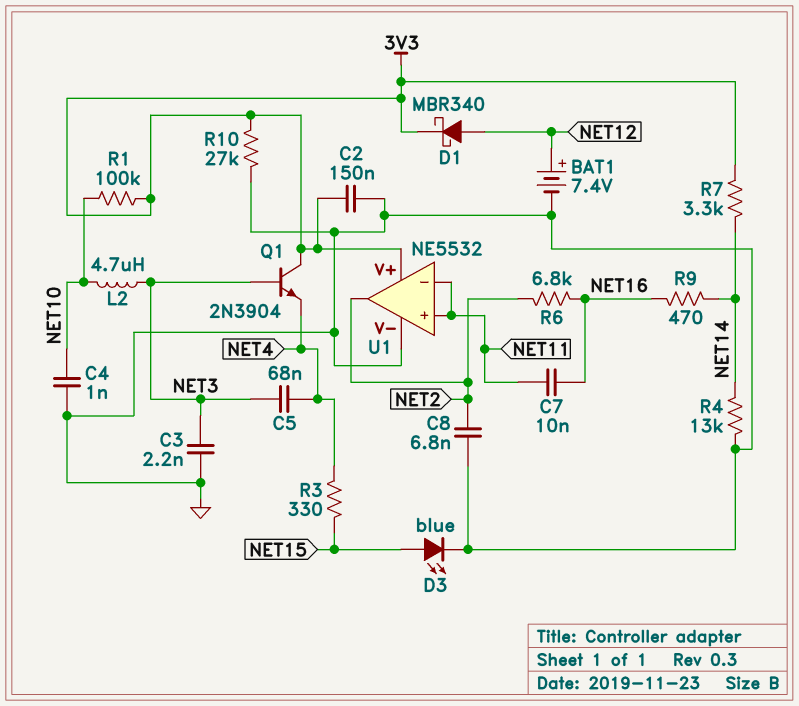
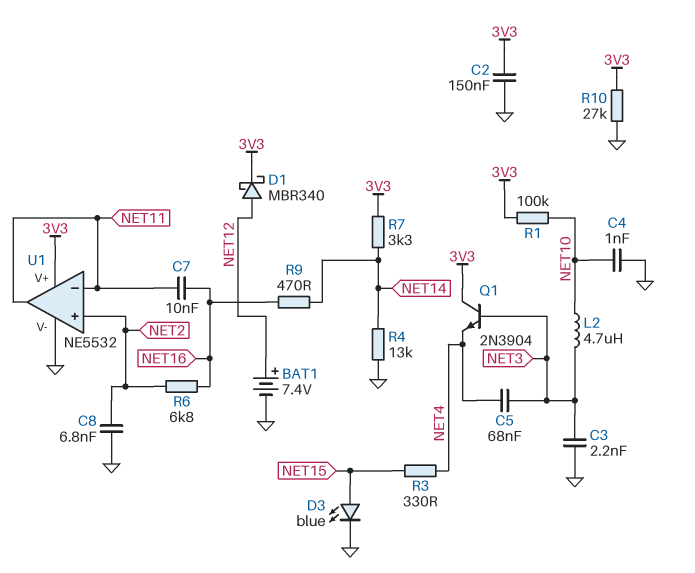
U1 pin in+: NET11 -> NET2
U1 pin out: NET2 -> NET11

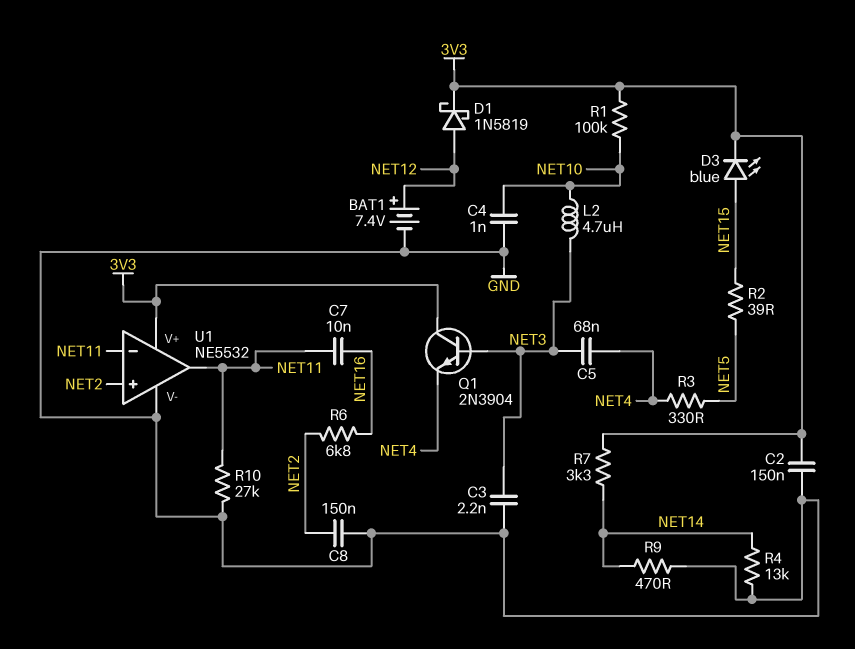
C8: 6.8nF (GND, NET2) -> 150nF (GND, NET2)
D1: schottky MBR340 (A NET12, K 3V3) -> schottky 1N5819 (A NET12, K 3V3)
D3: LED blue (A NET15, K GND) -> LED blue (A NET15, K 3V3)
R2: none -> 39 (NET5, NET15)
R3: 330 (NET4, NET15) -> 330 (NET4, NET5)
R9: 470 (NET14, NET16) -> 470 (GND, NET14)
R10: 27k (3V3, GND) -> 27k (GND, NET11)

